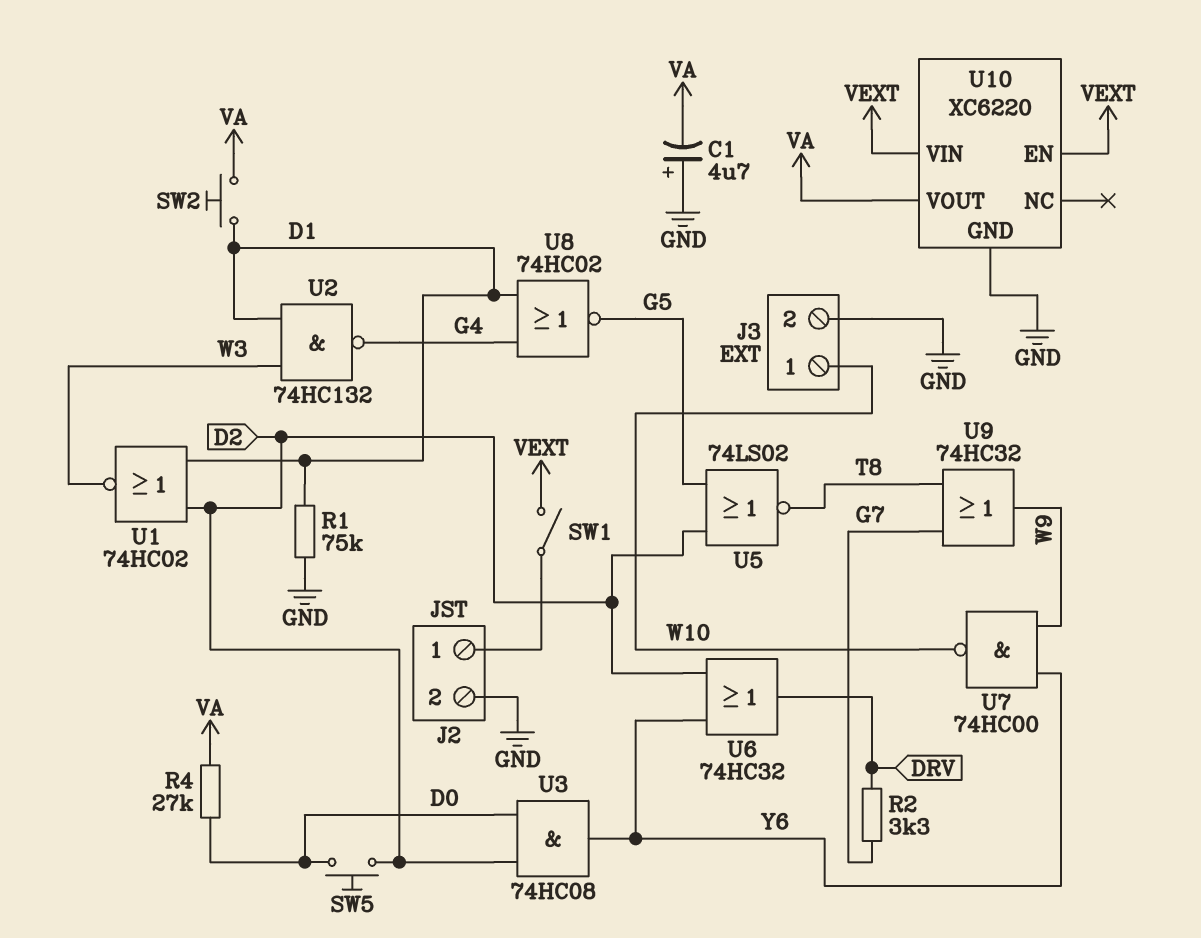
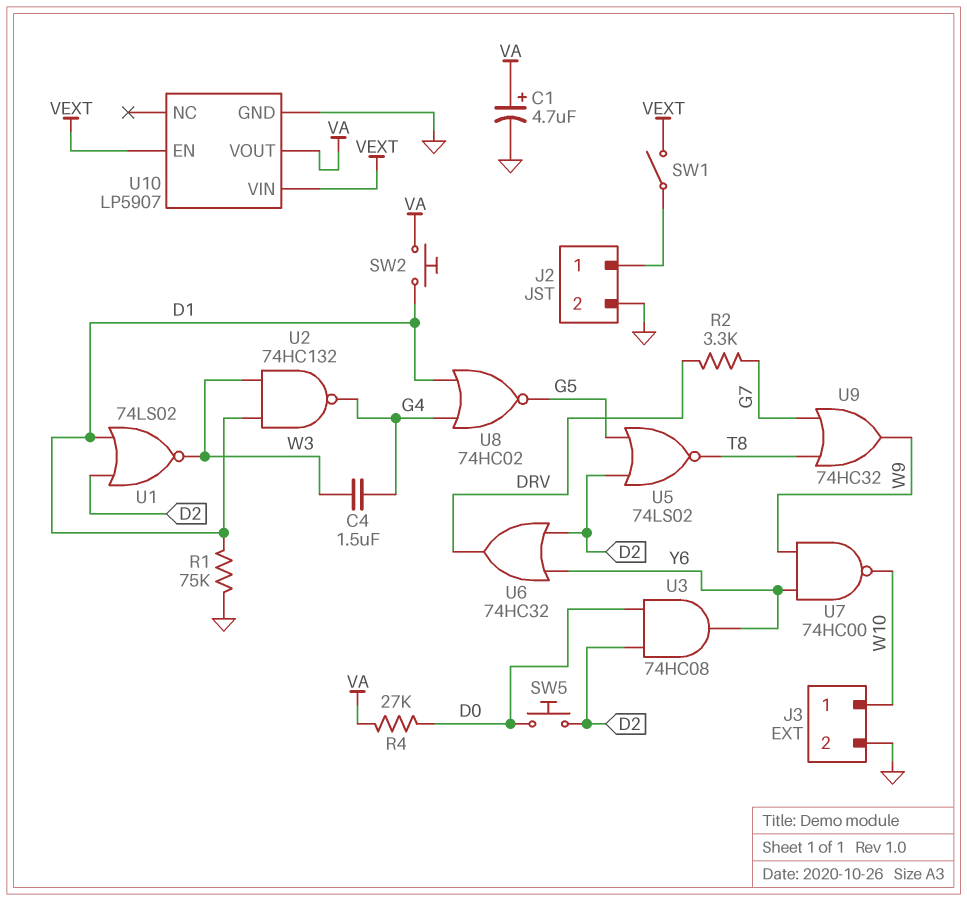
C1: 4.7uF (plus GND, minus VA) -> 4.7uF (plus VA, minus GND)
C4: none -> 1.5uF (G4, W3)
U1: NOR 74HC02 (in D1, in D2, out W3) -> NOR 74LS02 (in D1, in D2, out W3)
U10: XC6220 -> LP5907

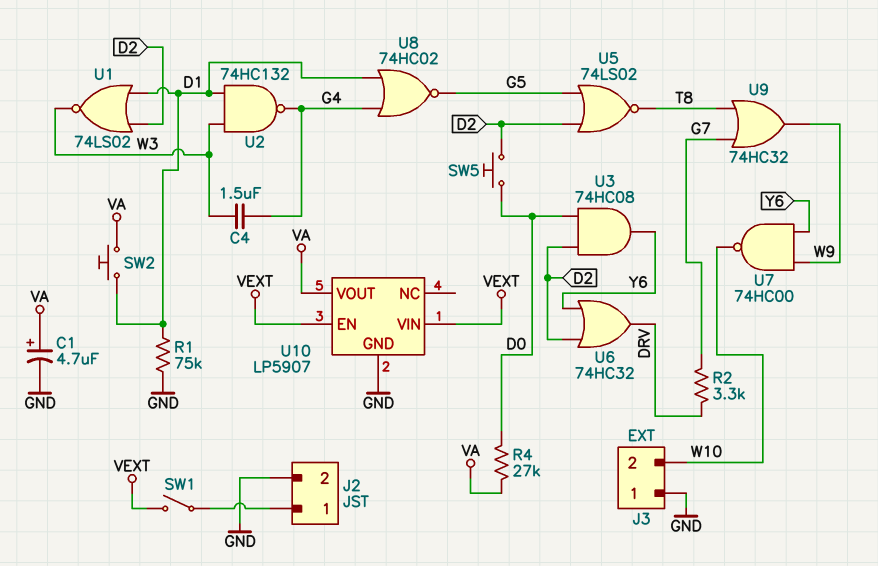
J3 pin 1: W10 -> GND
J3 pin 2: GND -> W10

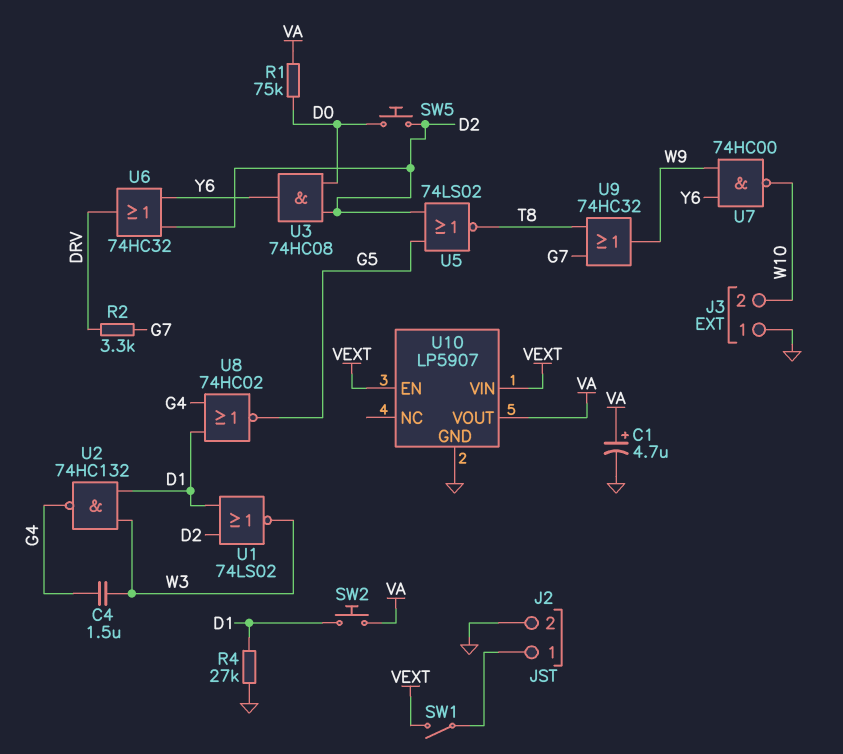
R1: 75k (D1, GND) -> 75k (D0, VA)
R4: 27k (D0, VA) -> 27k (D1, GND)

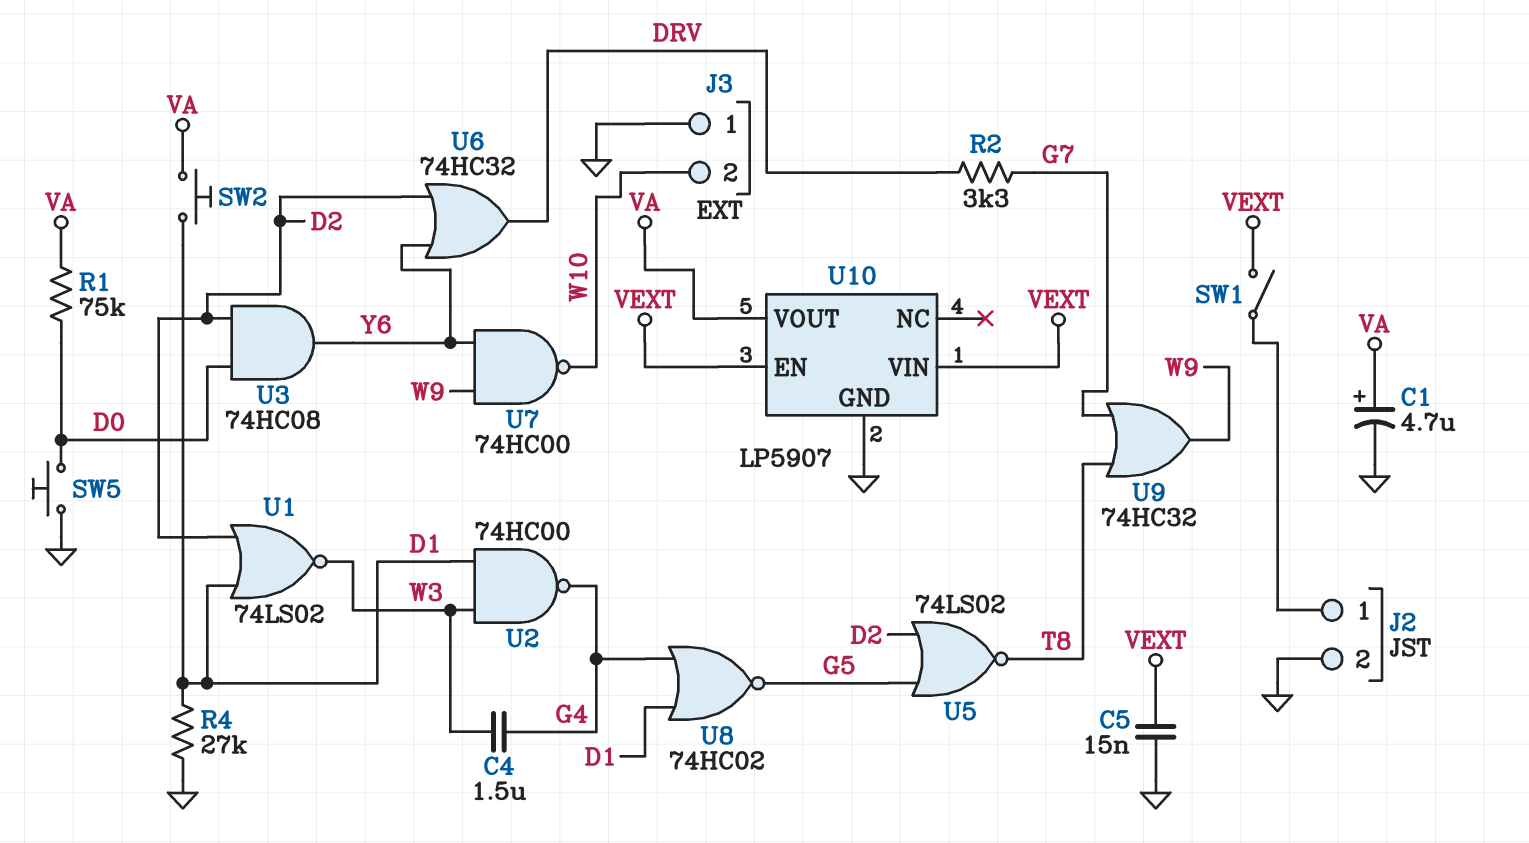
C5: none -> 15nF (GND, VEXT)
SW5: button (D0, D2) -> button (D0, GND)
U2: NAND 74HC132 (in D1, in W3, out G4) -> NAND 74HC00 (in D1, in W3, out G4)

